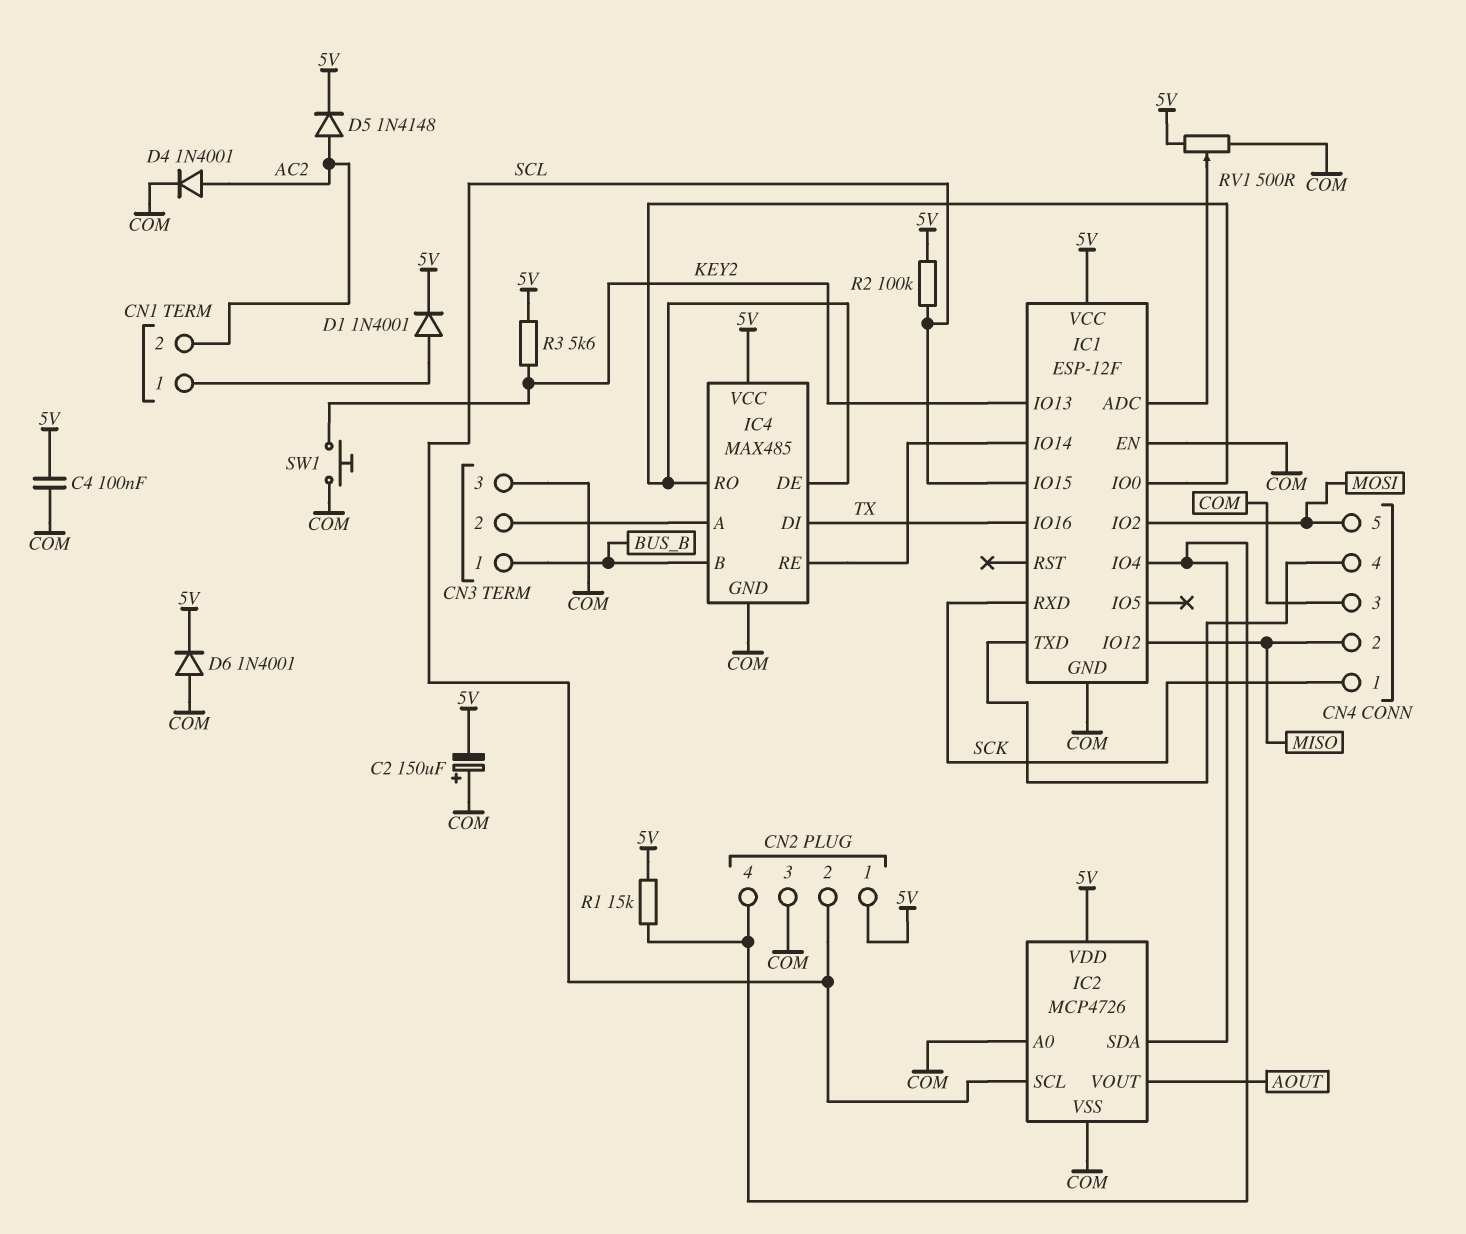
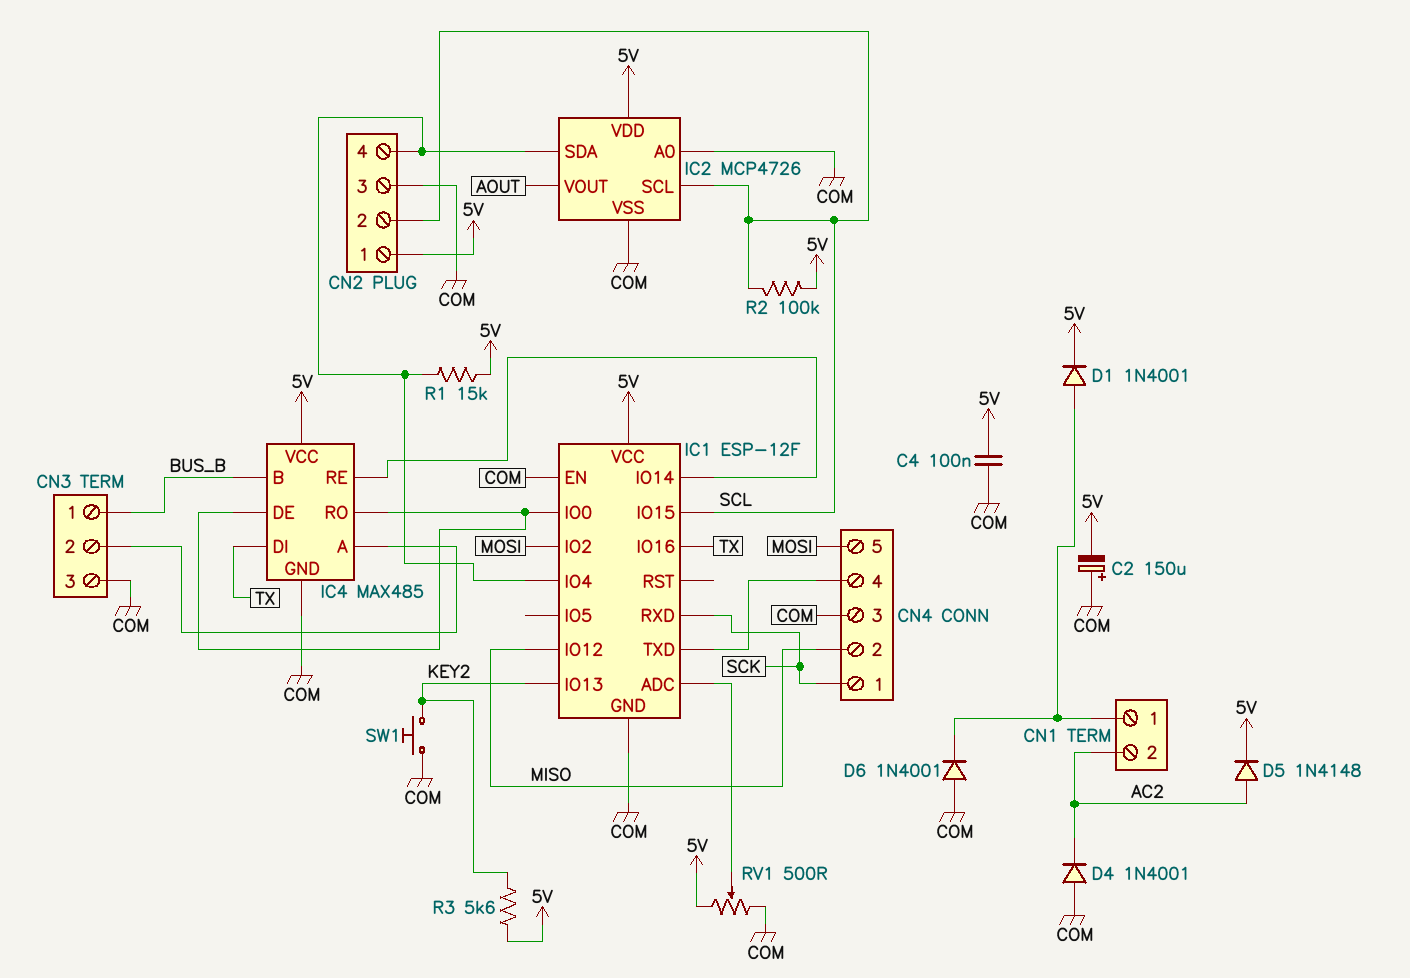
D4: diode 1N4001 (A AC2, K COM) -> diode 1N4001 (A COM, K AC2)
D6: diode 1N4001 (A COM, K 5V) -> diode 1N4001 (A COM, K CN1/1)

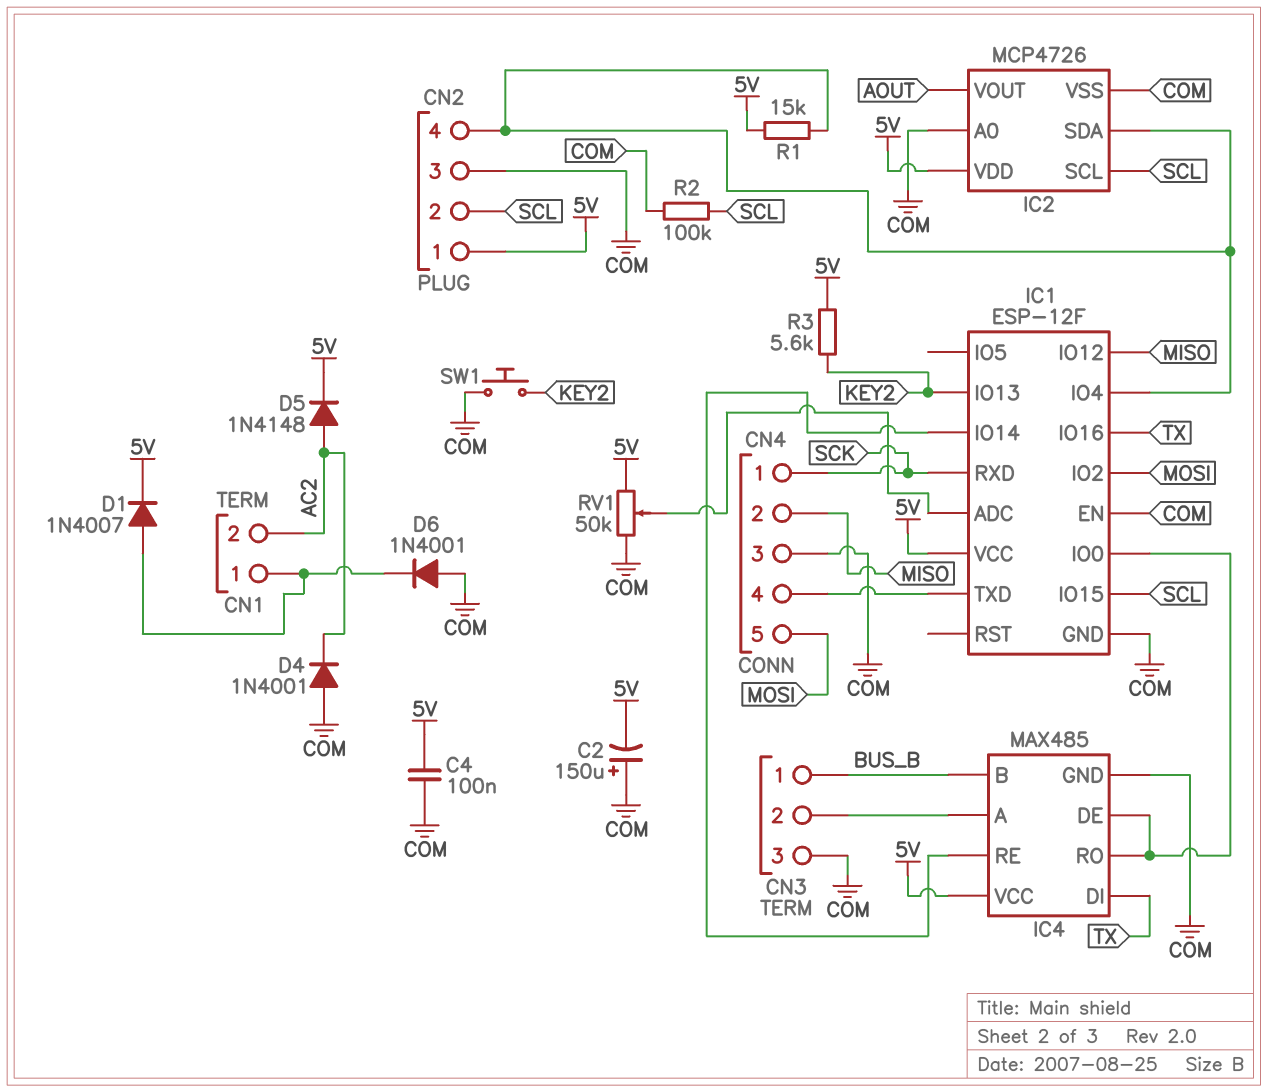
D1: diode 1N4001 (A CN1/1, K 5V) -> diode 1N4007 (A CN1/1, K 5V)
R2: 100k (5V, SCL) -> 100k (COM, SCL)
RV1: 500 (5V, COM, wiper IC1/ADC) -> 50k (5V, COM, wiper IC1/ADC)

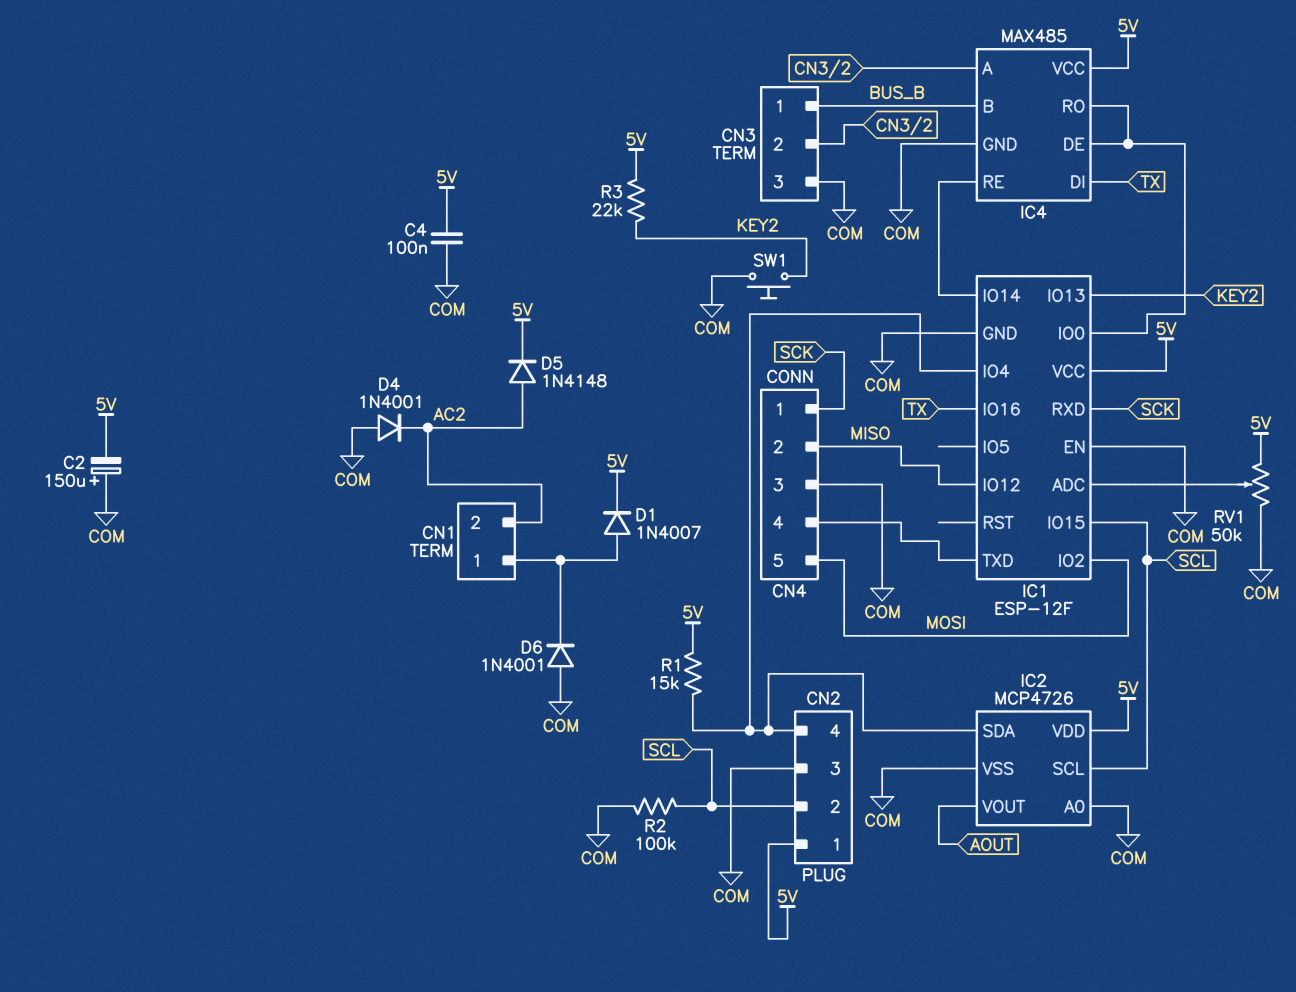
R3: 5.6k (5V, KEY2) -> 22k (5V, KEY2)

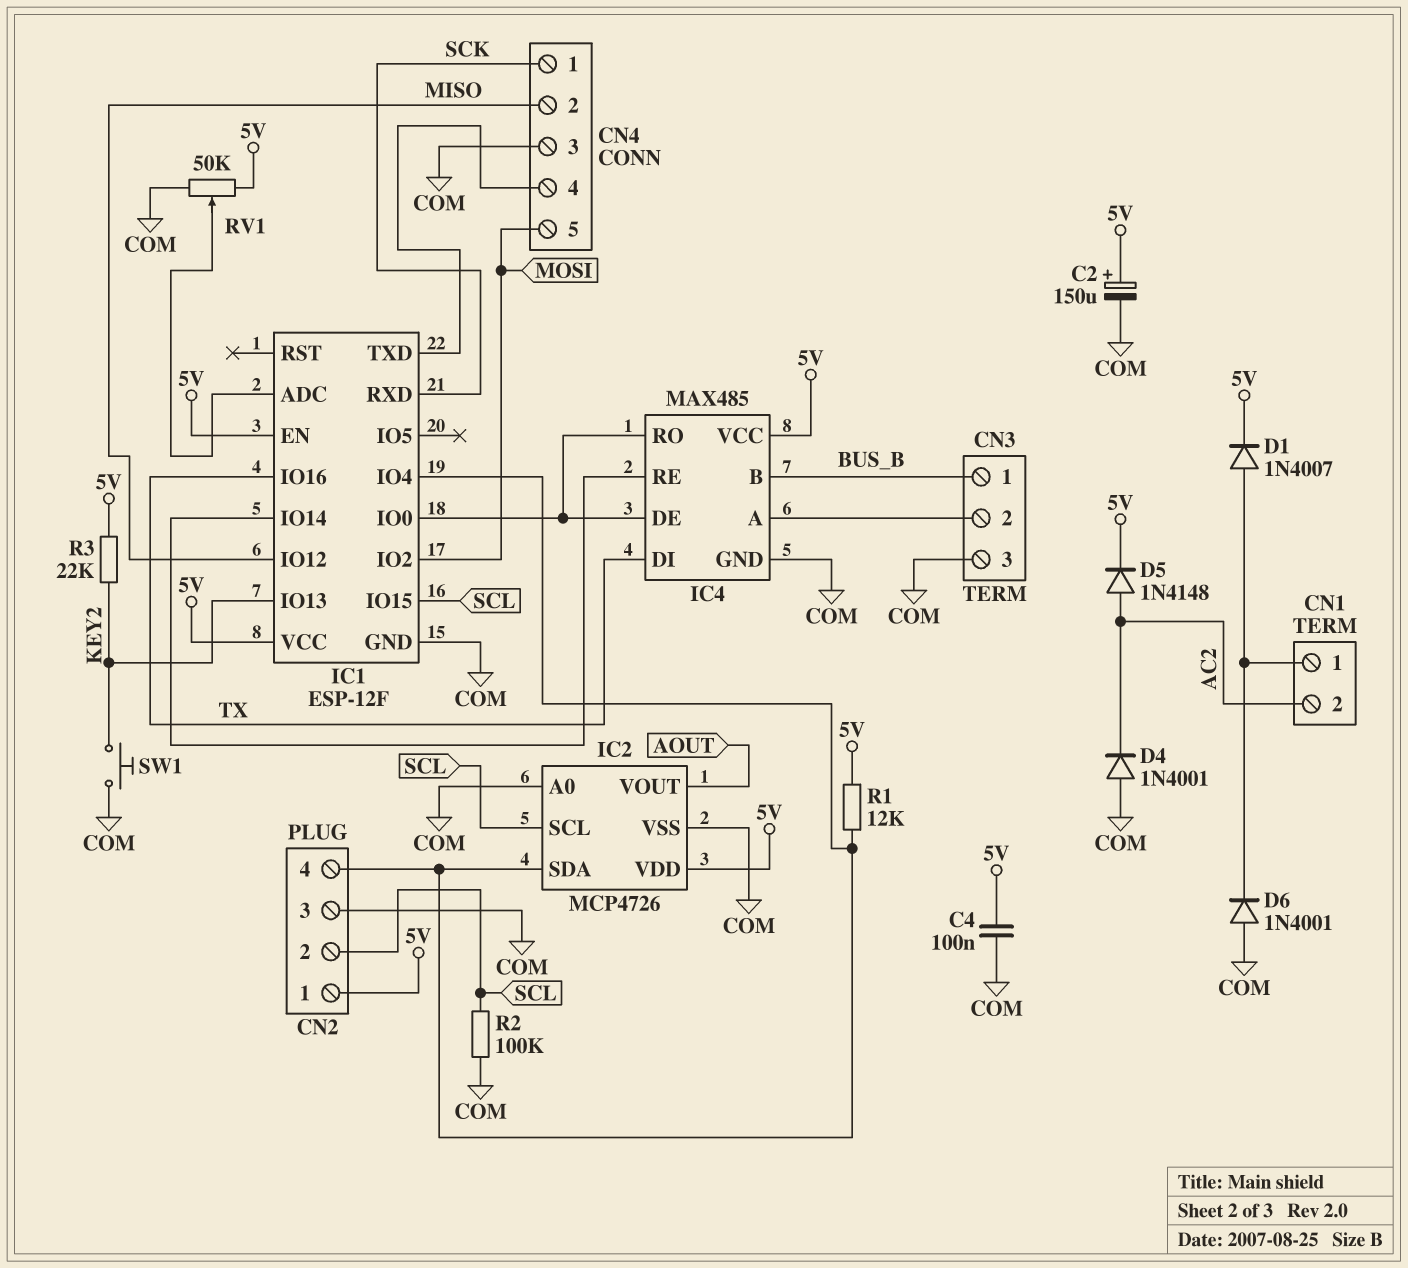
C2: 150uF (plus COM, minus 5V) -> 150uF (plus 5V, minus COM)
IC1 pin EN: COM -> 5V
R1: 15k (5V, CN2/4) -> 12k (5V, CN2/4)

